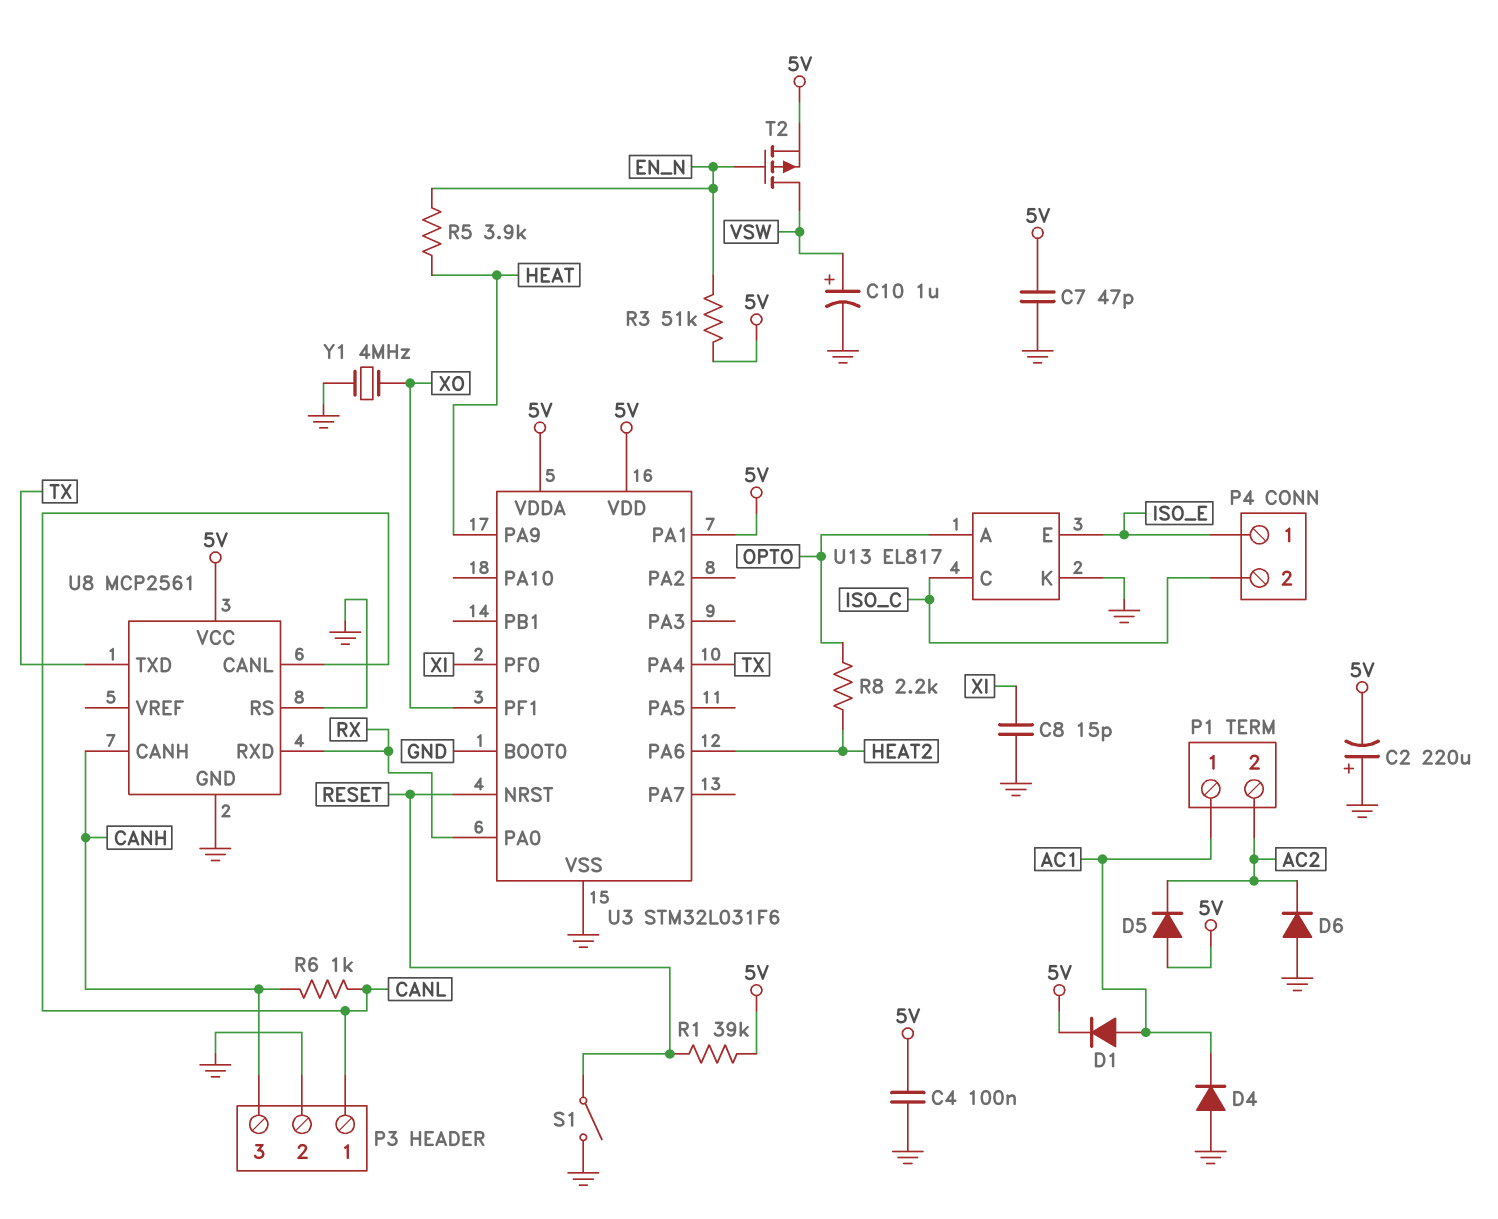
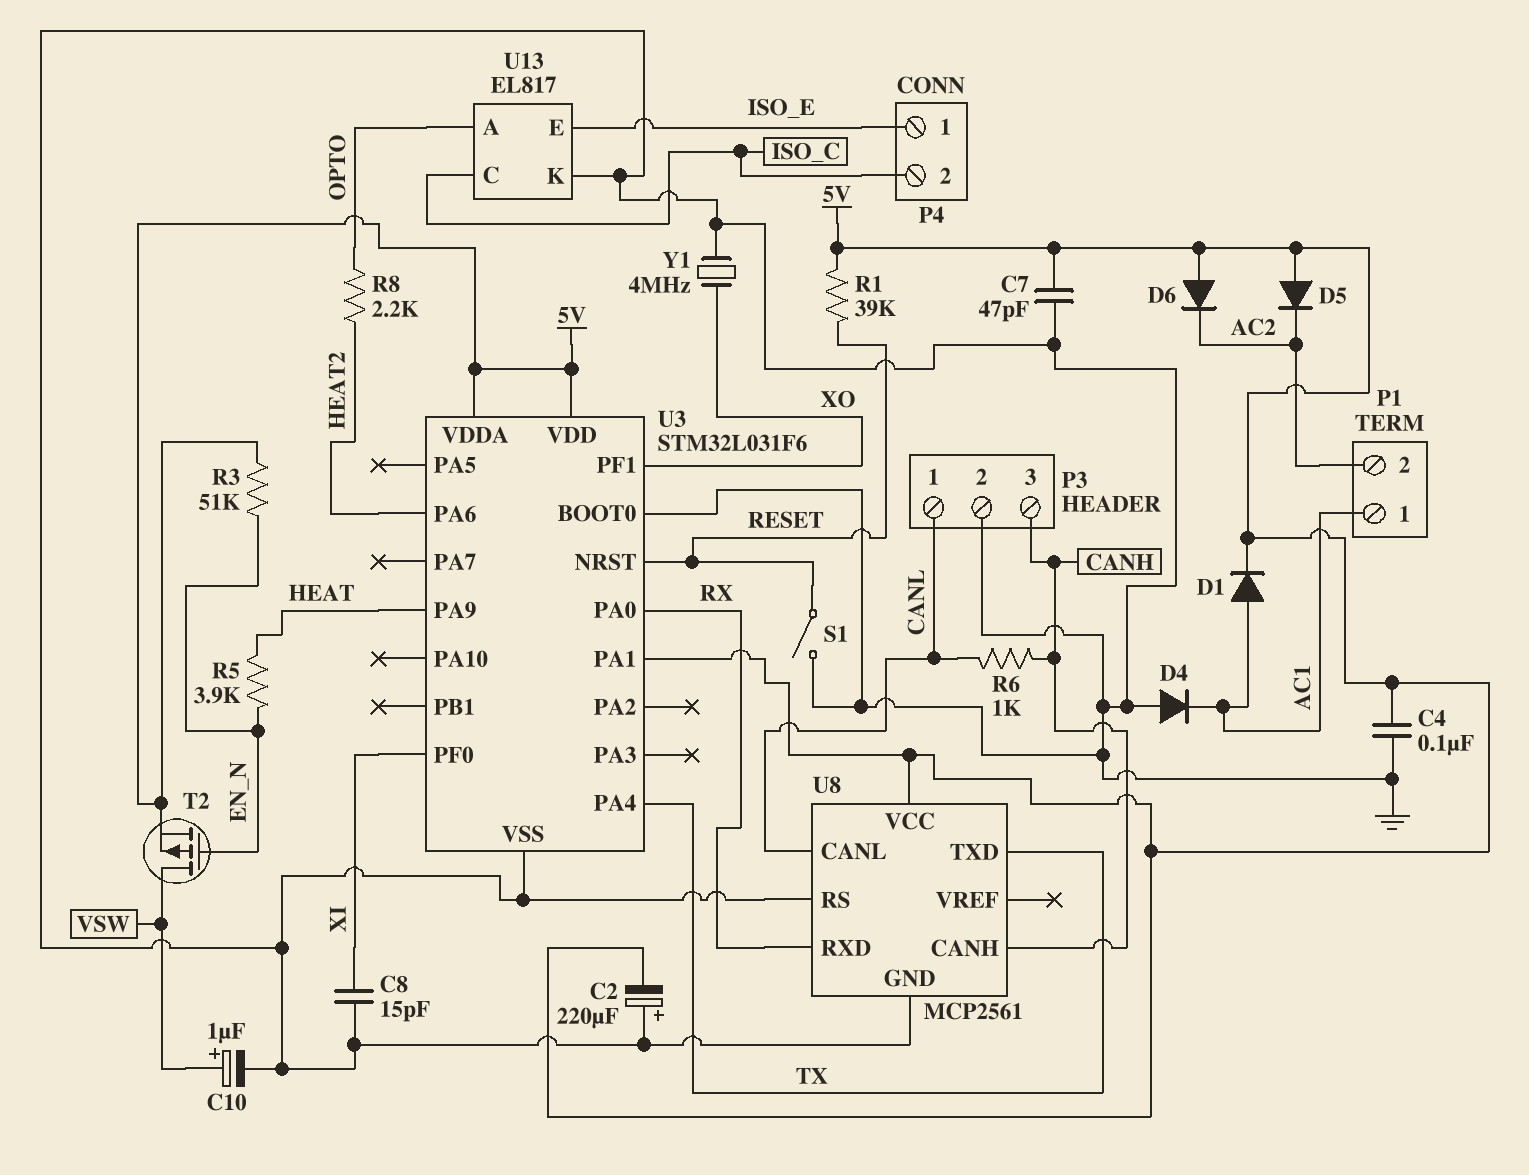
D6: diode (A GND, K AC2) -> diode (A 5V, K AC2)

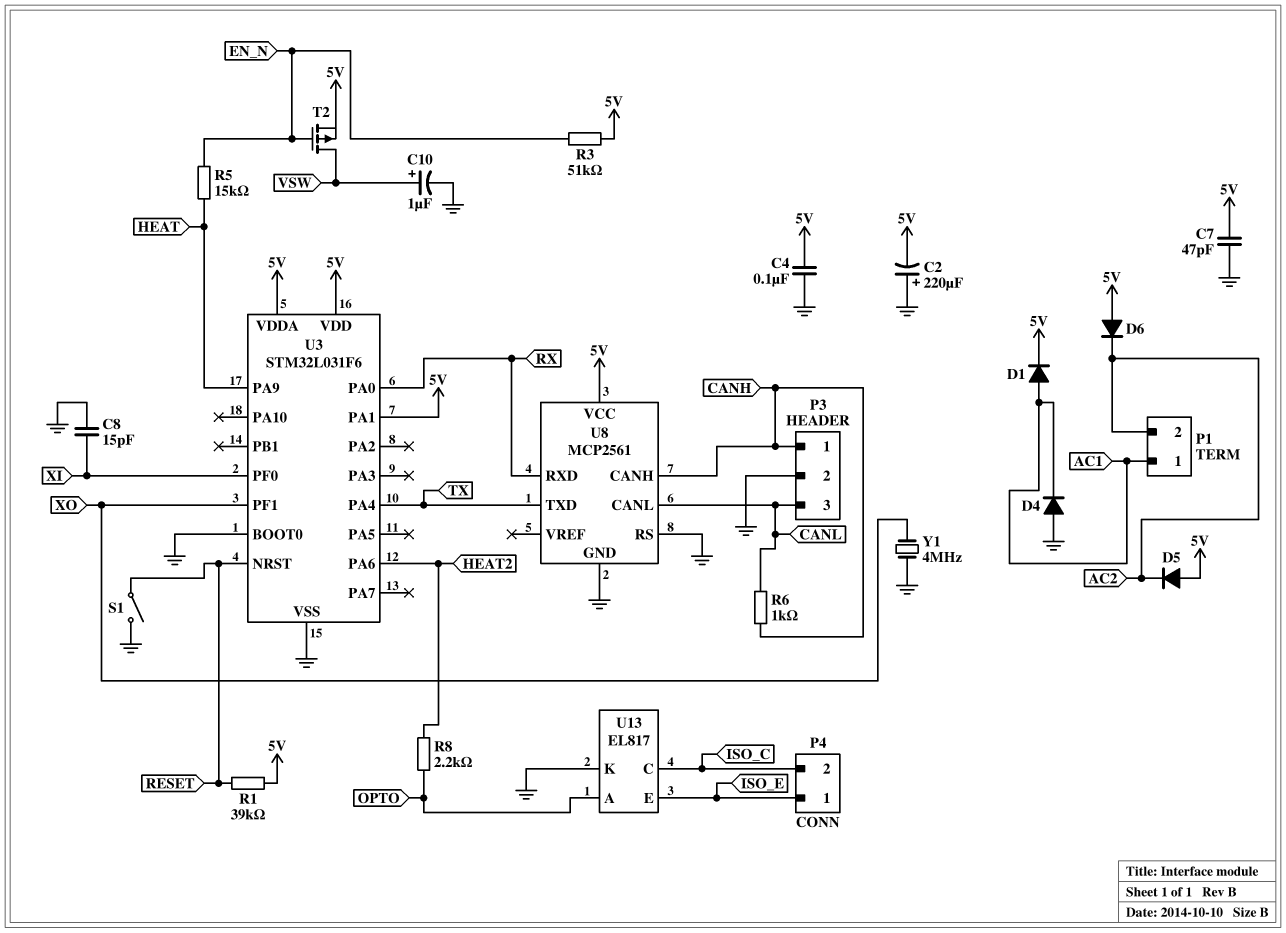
P3 pin 1: CANL -> CANH
P3 pin 3: CANH -> CANL
R5: 3.9k (EN_N, HEAT) -> 15k (EN_N, HEAT)

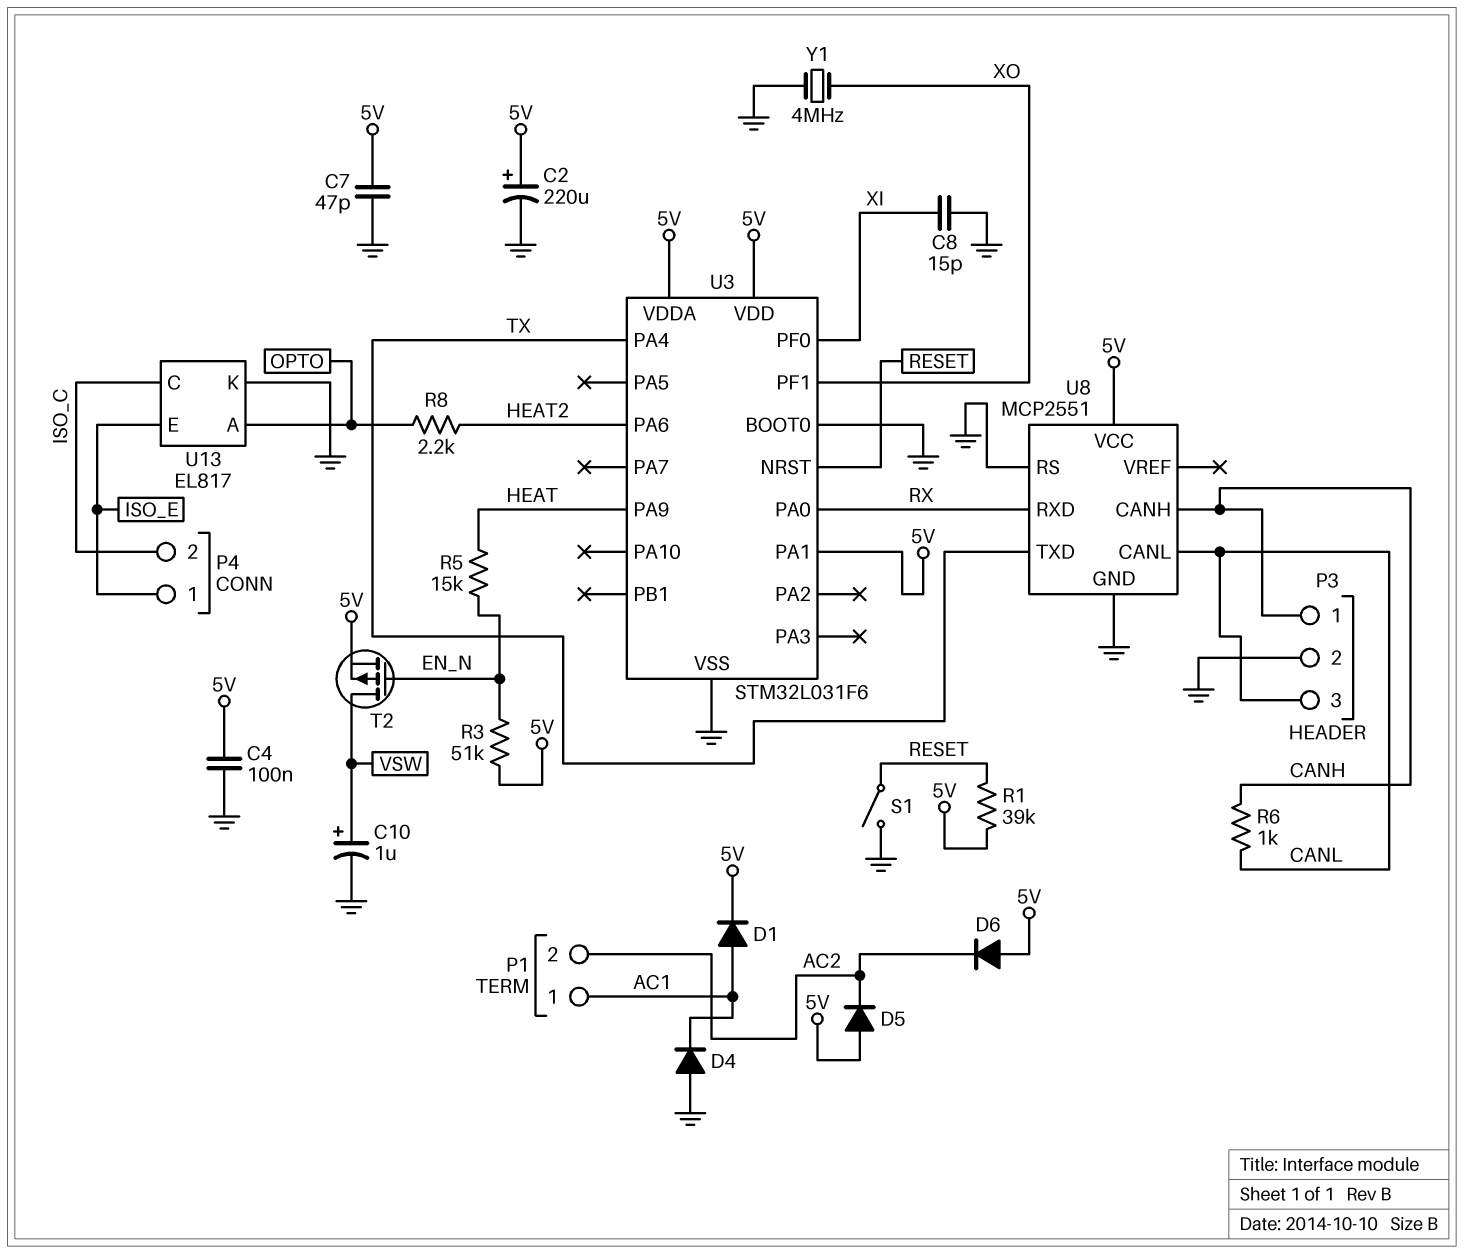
C2: 220uF (plus GND, minus 5V) -> 220uF (plus 5V, minus GND)
U8: MCP2561 -> MCP2551

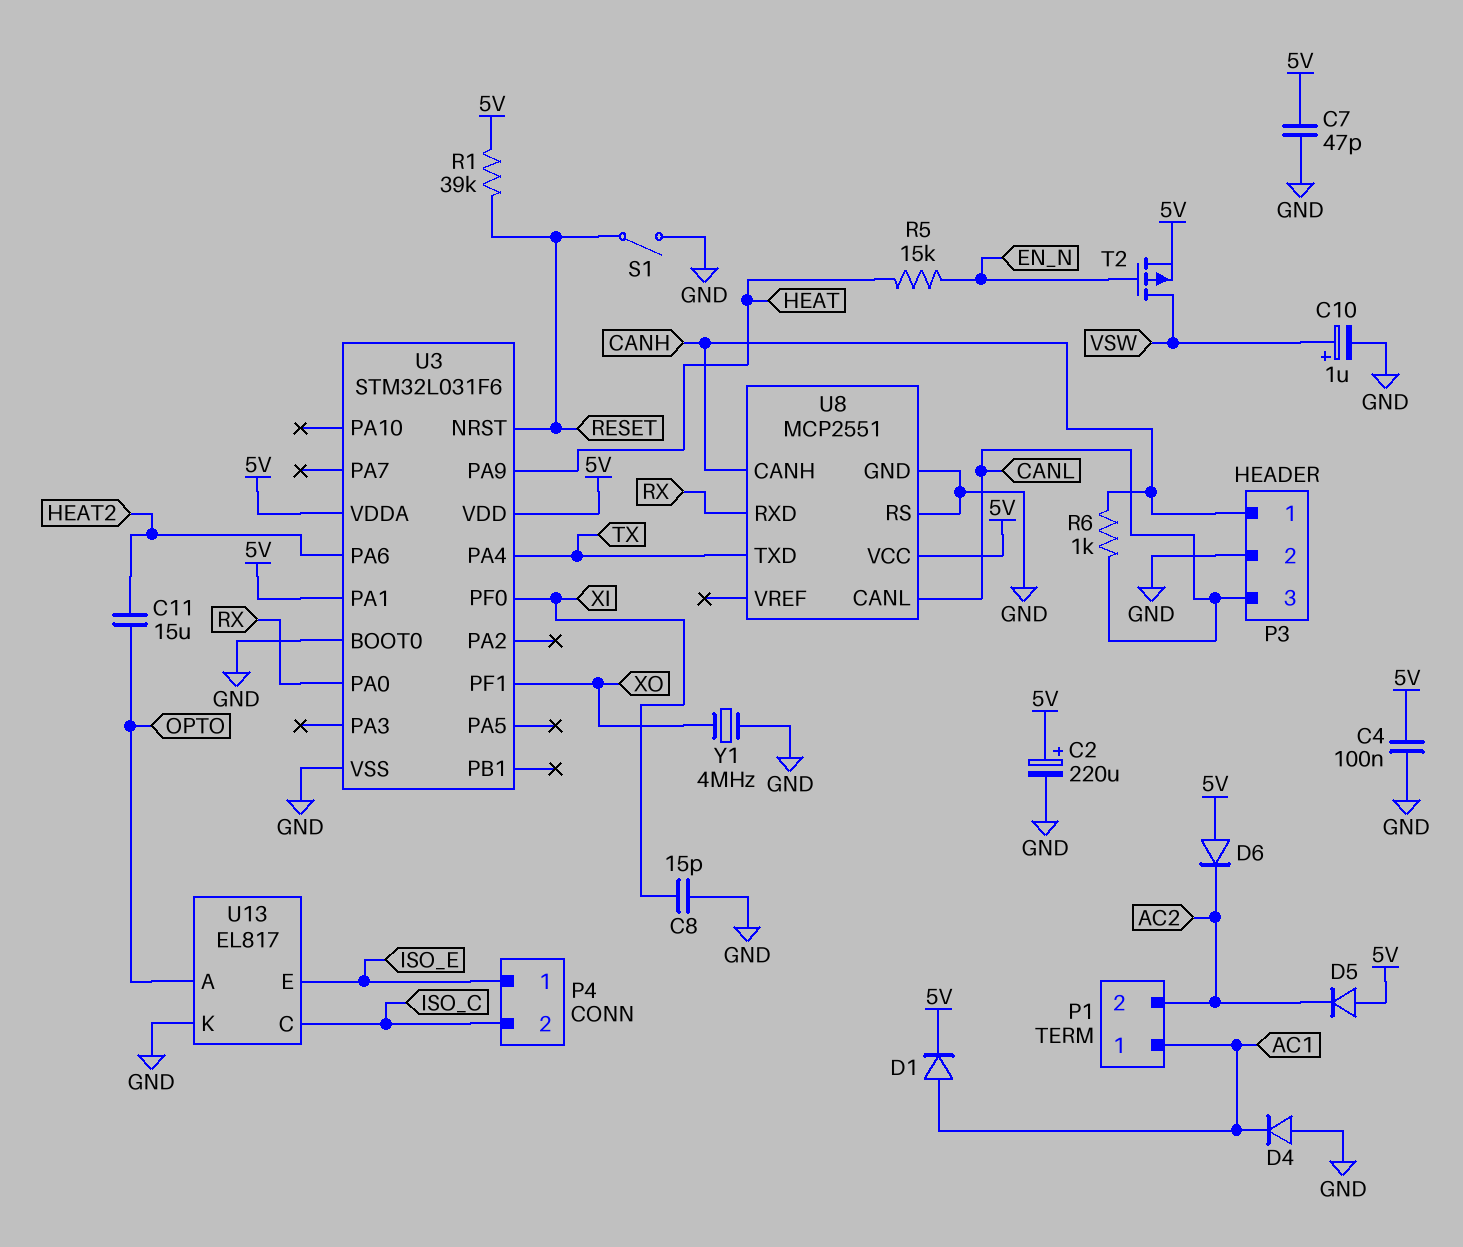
C11: none -> 15uF (HEAT2, OPTO)
R3: 51k (5V, EN_N) -> none
R8: 2.2k (HEAT2, OPTO) -> none

